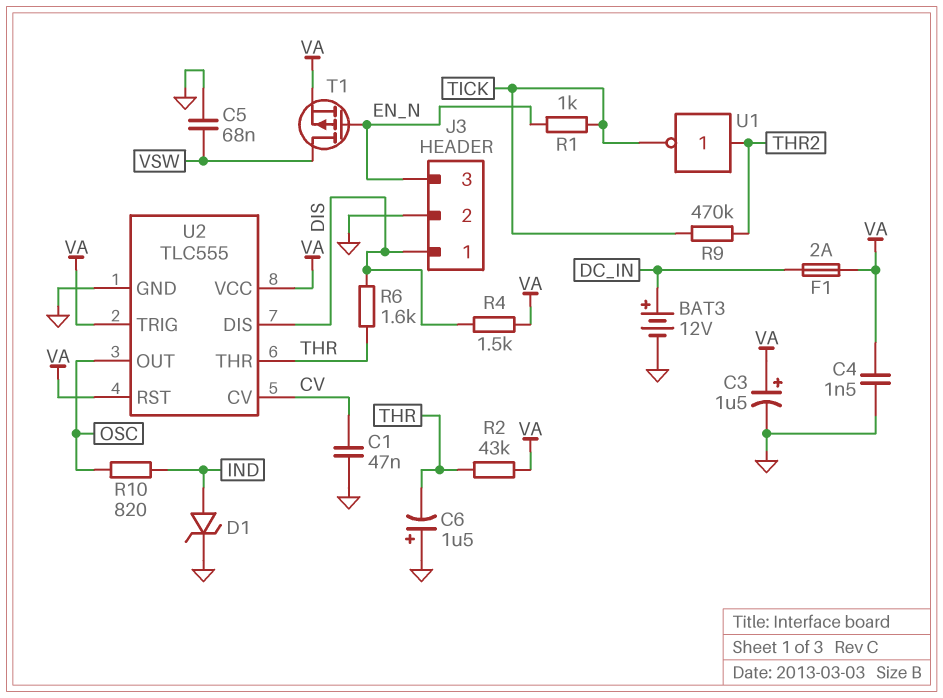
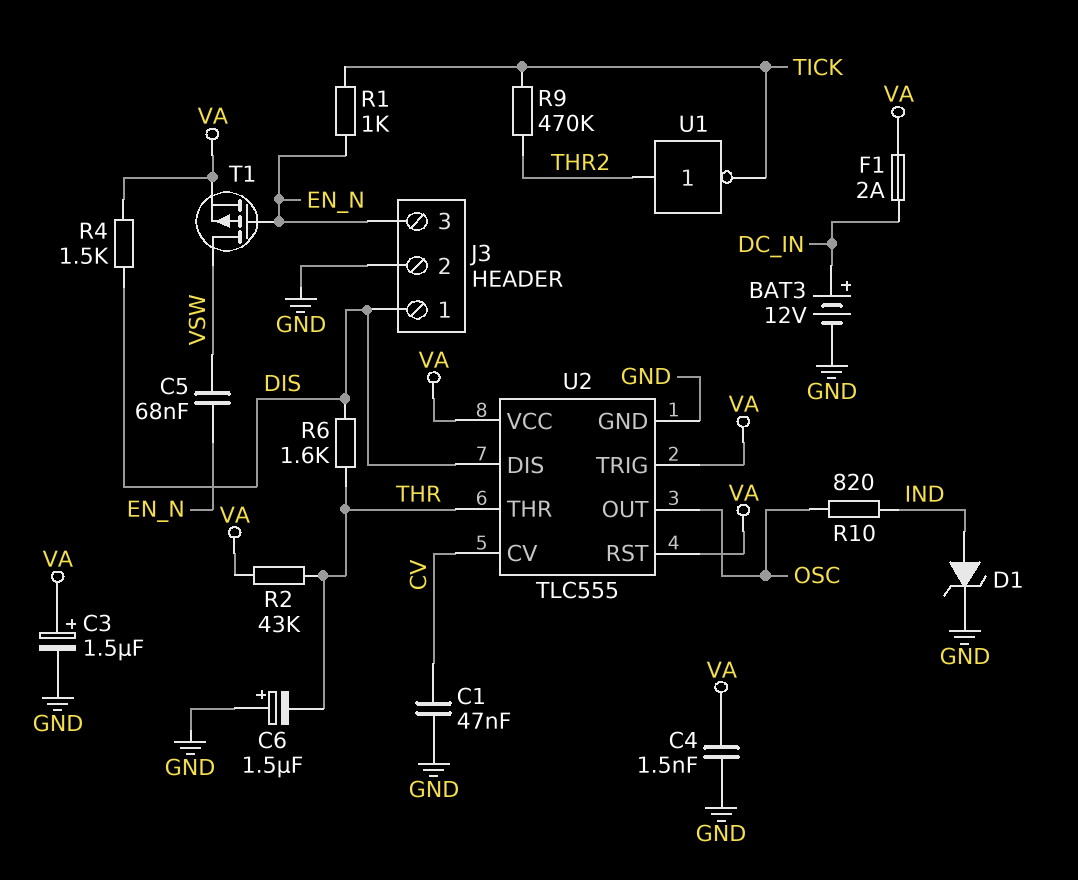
C5: 68nF (GND, VSW) -> 68nF (EN_N, VSW)

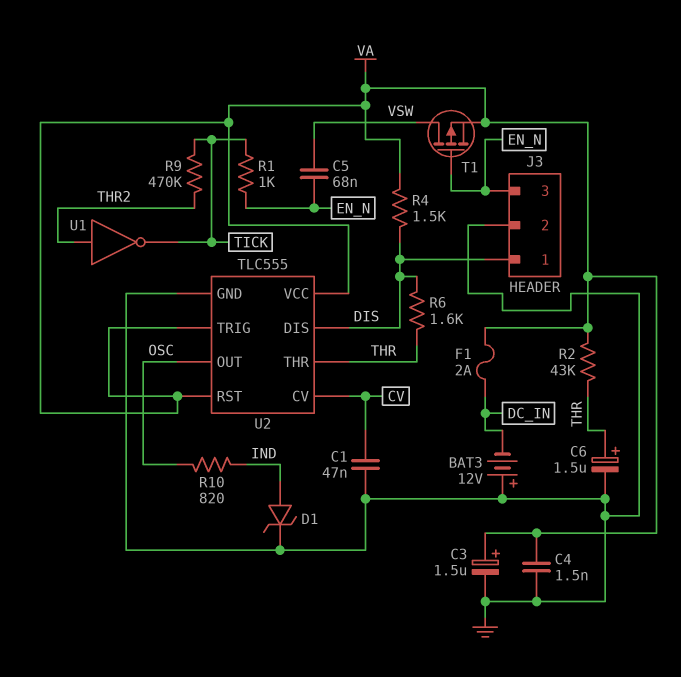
BAT3: 12V (plus DC_IN, minus GND) -> 12V (plus GND, minus DC_IN)
C6: 1.5uF (plus GND, minus THR) -> 1.5uF (plus THR, minus GND)

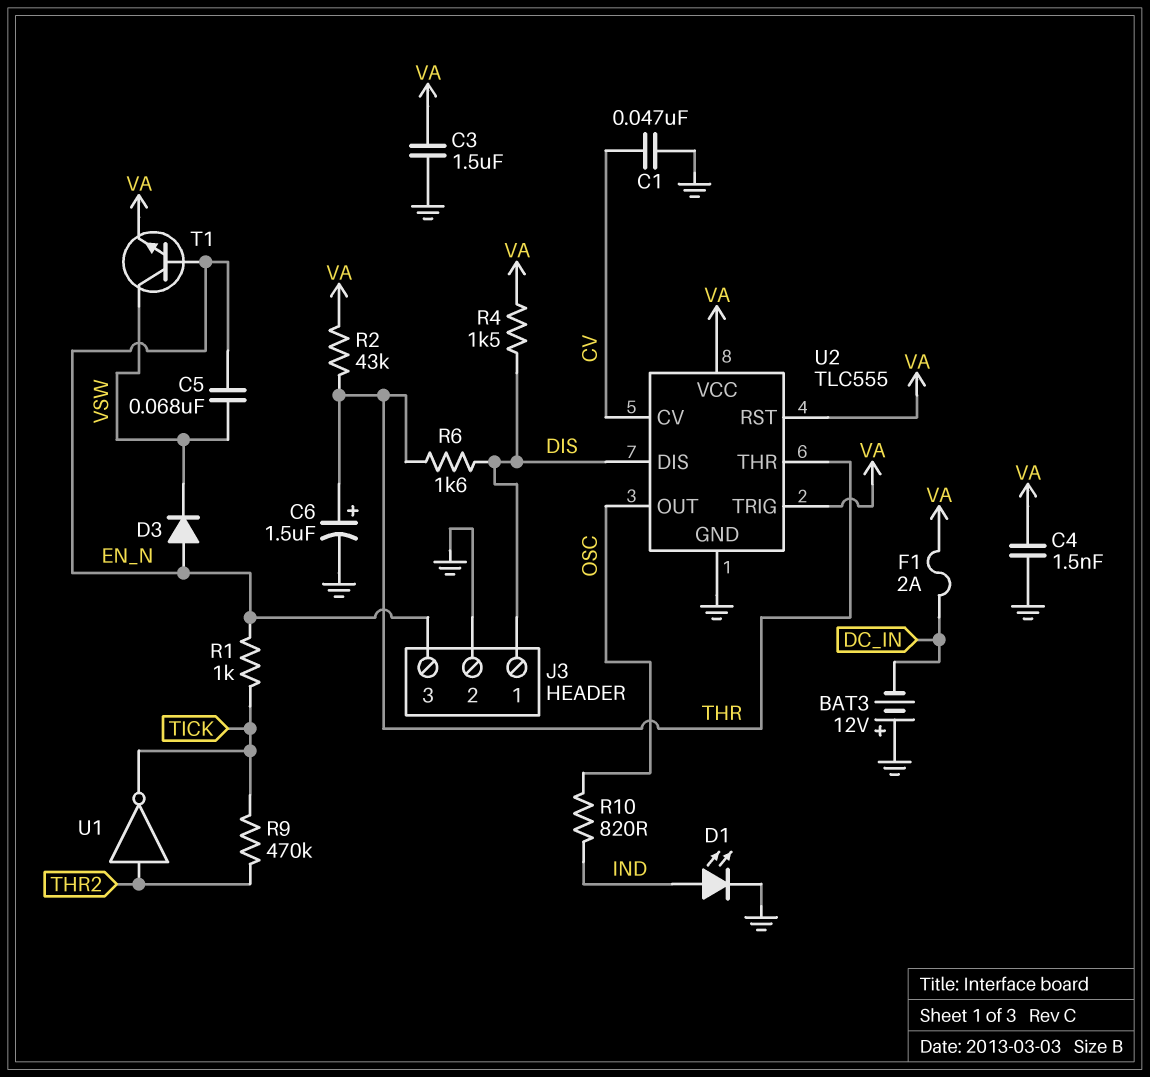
C3: 1.5uF (plus VA, minus GND) -> 1.5uF (GND, VA)
D1: zener (A IND, K GND) -> LED (A IND, K GND)
D3: none -> diode (A EN_N, K VSW)
T1: PMOS (G EN_N, D VSW, S VA) -> NPN (B EN_N, C VSW, E VA)

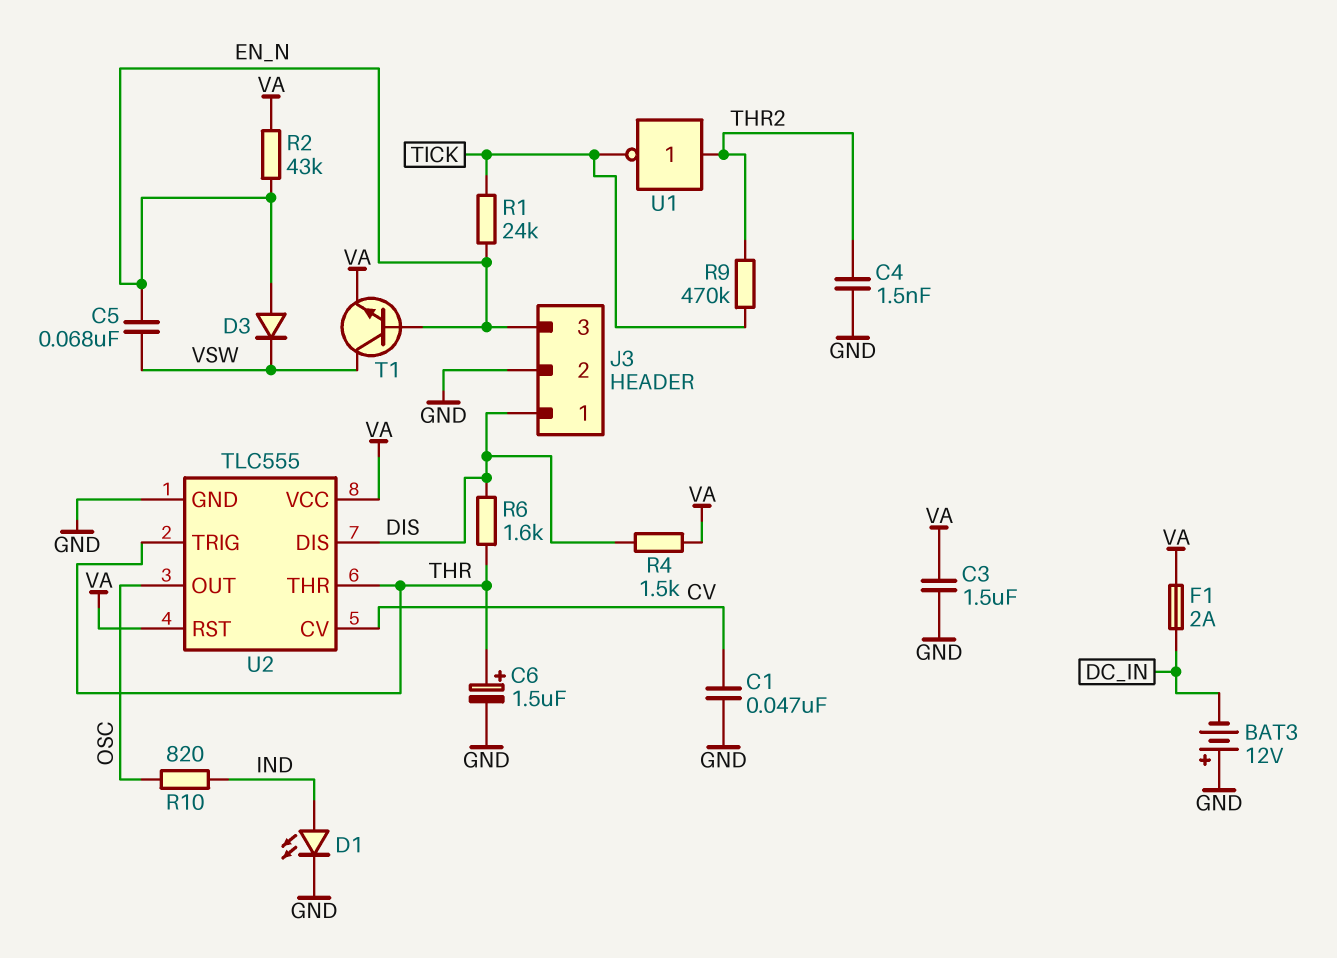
C4: 1.5nF (GND, VA) -> 1.5nF (GND, THR2)
R1: 1k (EN_N, TICK) -> 24k (EN_N, TICK)
R2: 43k (THR, VA) -> 43k (EN_N, VA)
U2 pin TRIG: VA -> THR

